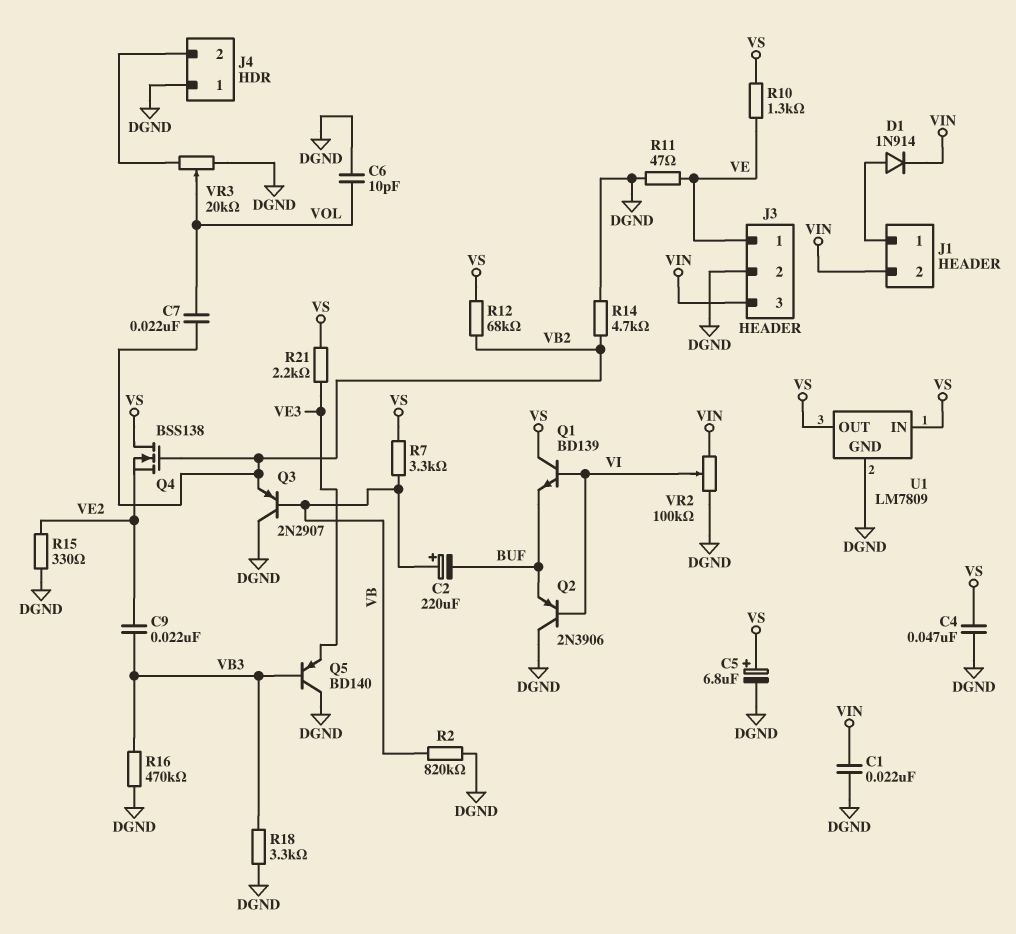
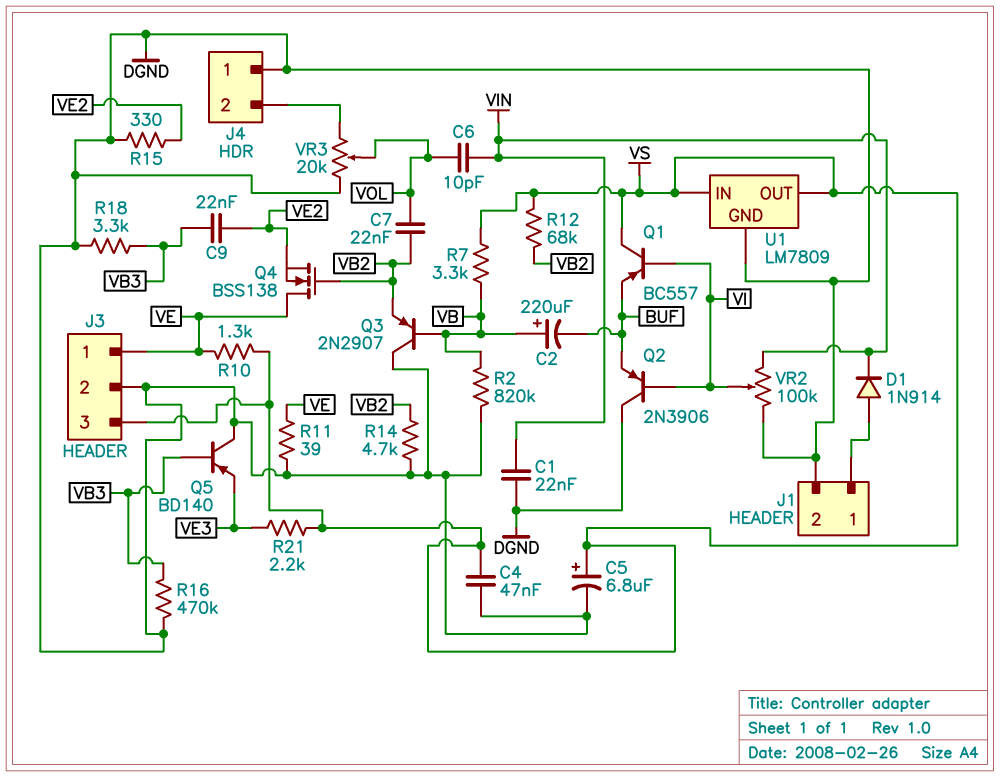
C6: 10pF (DGND, VOL) -> 10pF (VIN, VOL)
J1 pin 2: VIN -> DGND
J3 pin 3: VIN -> VS
Q1: NPN BD139 (B VI, C VS, E BUF) -> PNP BC557 (B VI, C VS, E BUF)
Q4: NMOS BSS138 (G VB2, D VS, S VE2) -> NMOS BSS138 (G VB2, D VE, S VE2)
R11: 47 (DGND, VE) -> 39 (DGND, VE)

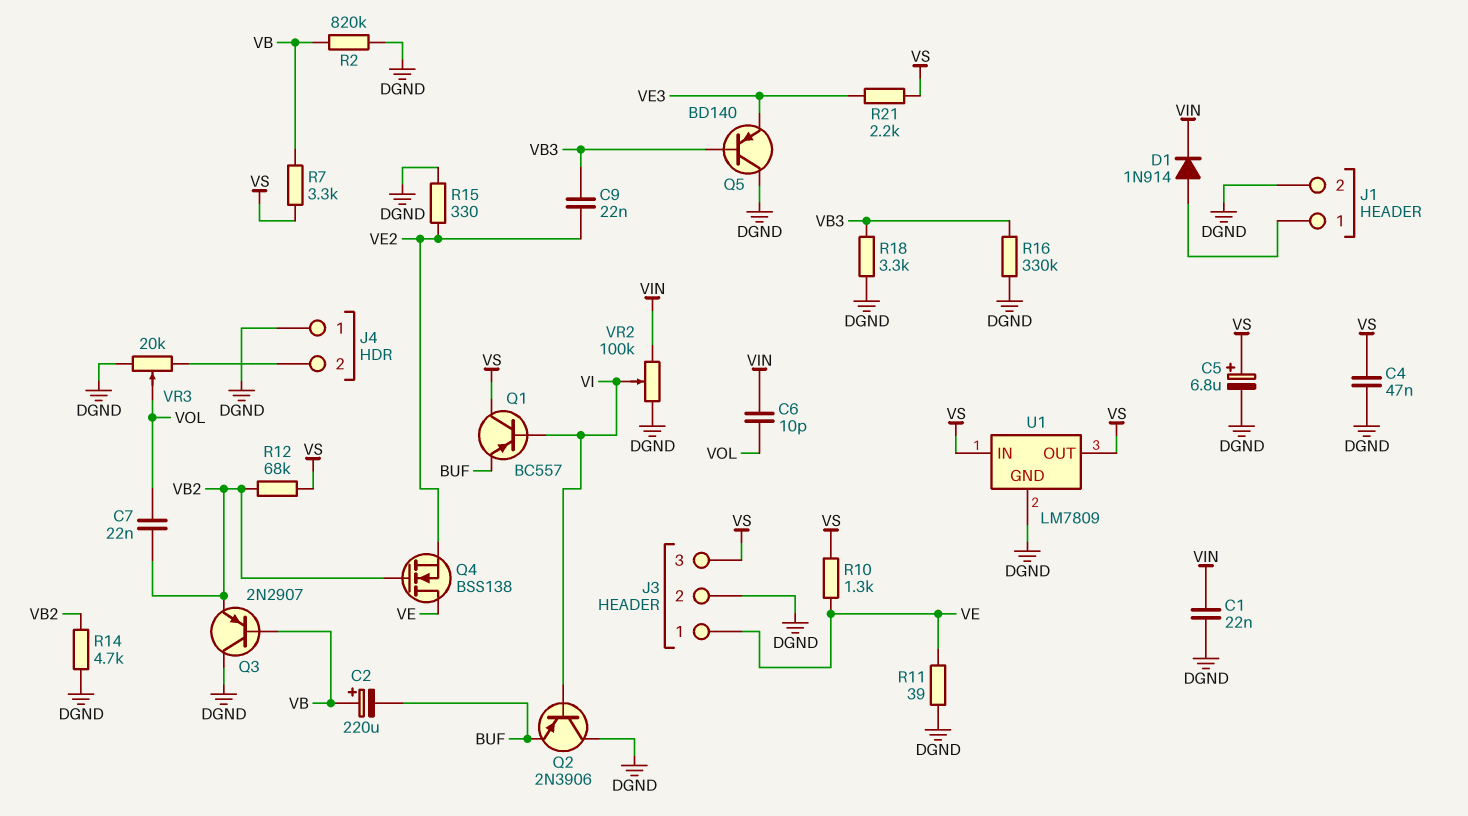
R16: 470k (DGND, VB3) -> 330k (DGND, VB3)

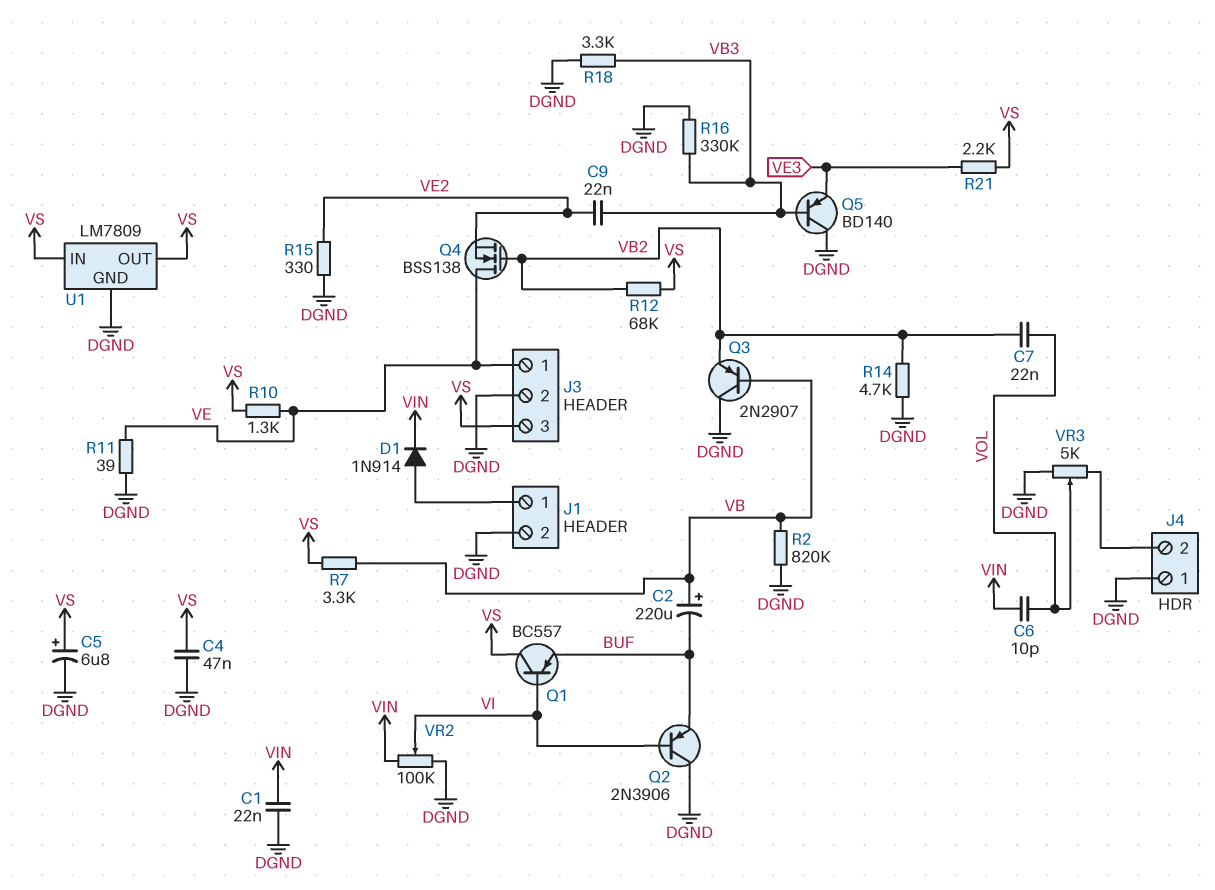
VR3: 20k (DGND, J4/2, wiper VOL) -> 5k (DGND, J4/2, wiper VOL)

